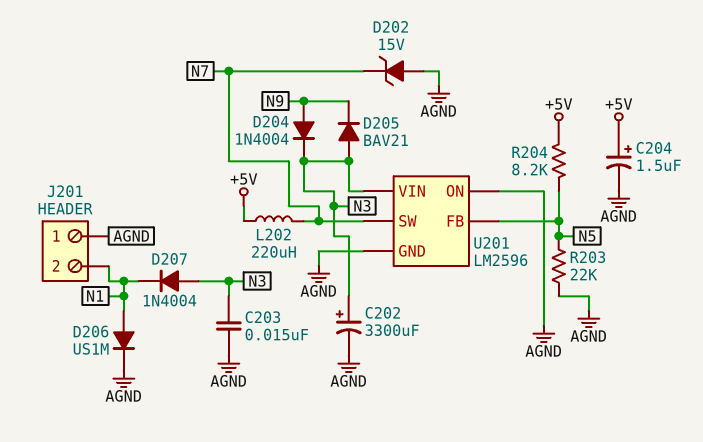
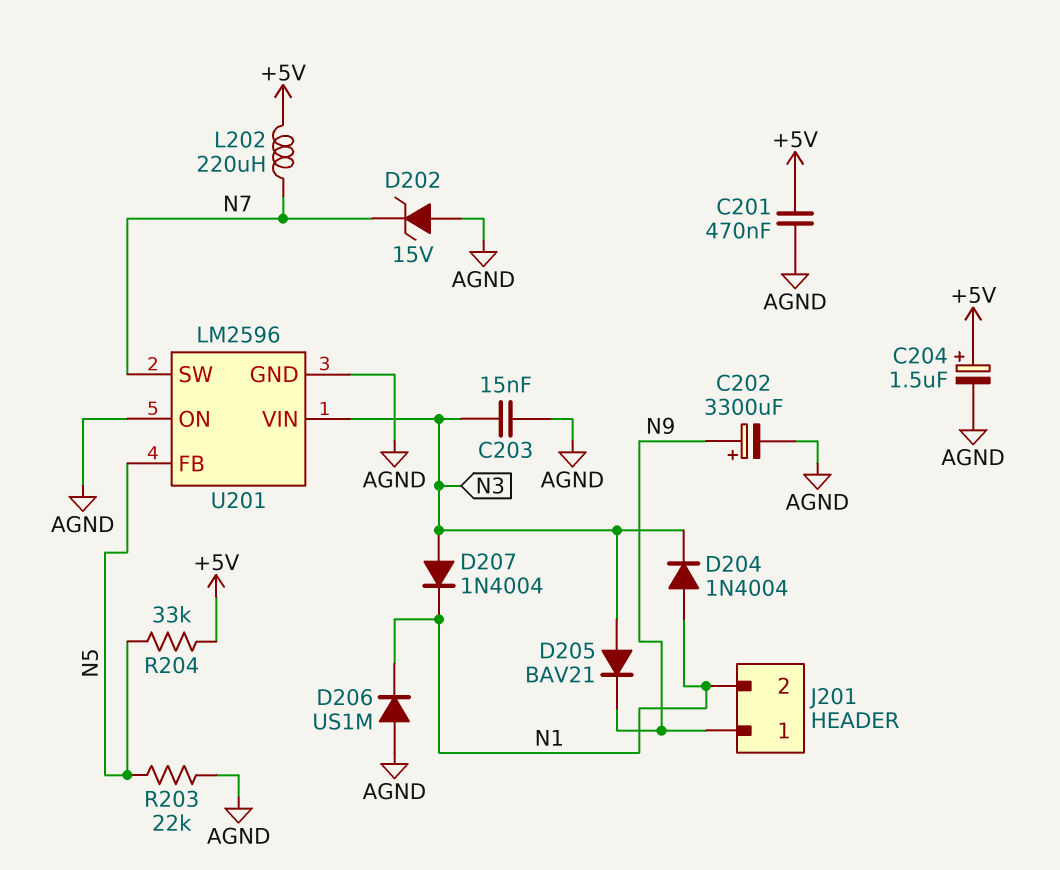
C201: none -> 470nF (+5V, AGND)
C202: 3300uF (plus N3, minus AGND) -> 3300uF (plus N9, minus AGND)
D204: diode 1N4004 (A N9, K N3) -> diode 1N4004 (A N1, K N3)
D206: diode US1M (A N1, K AGND) -> diode US1M (A AGND, K N1)
J201 pin 1: AGND -> N9
R204: 8.2k (+5V, N5) -> 33k (+5V, N5)

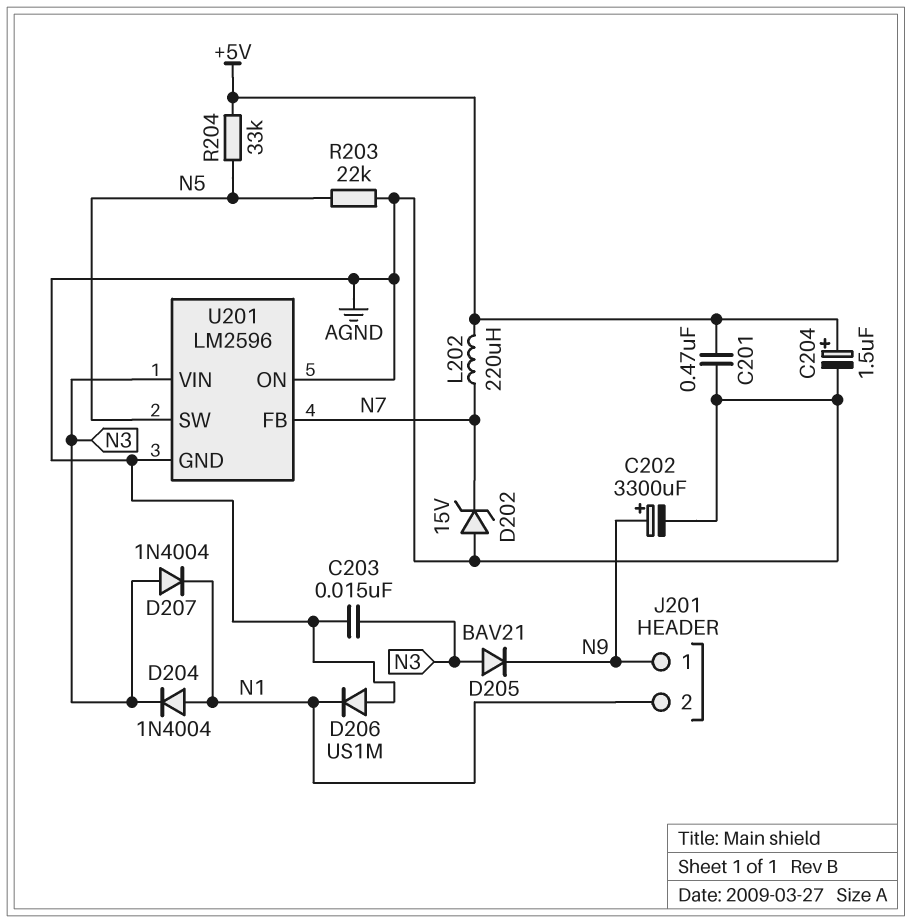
U201 pin FB: N5 -> N7
U201 pin SW: N7 -> N5

